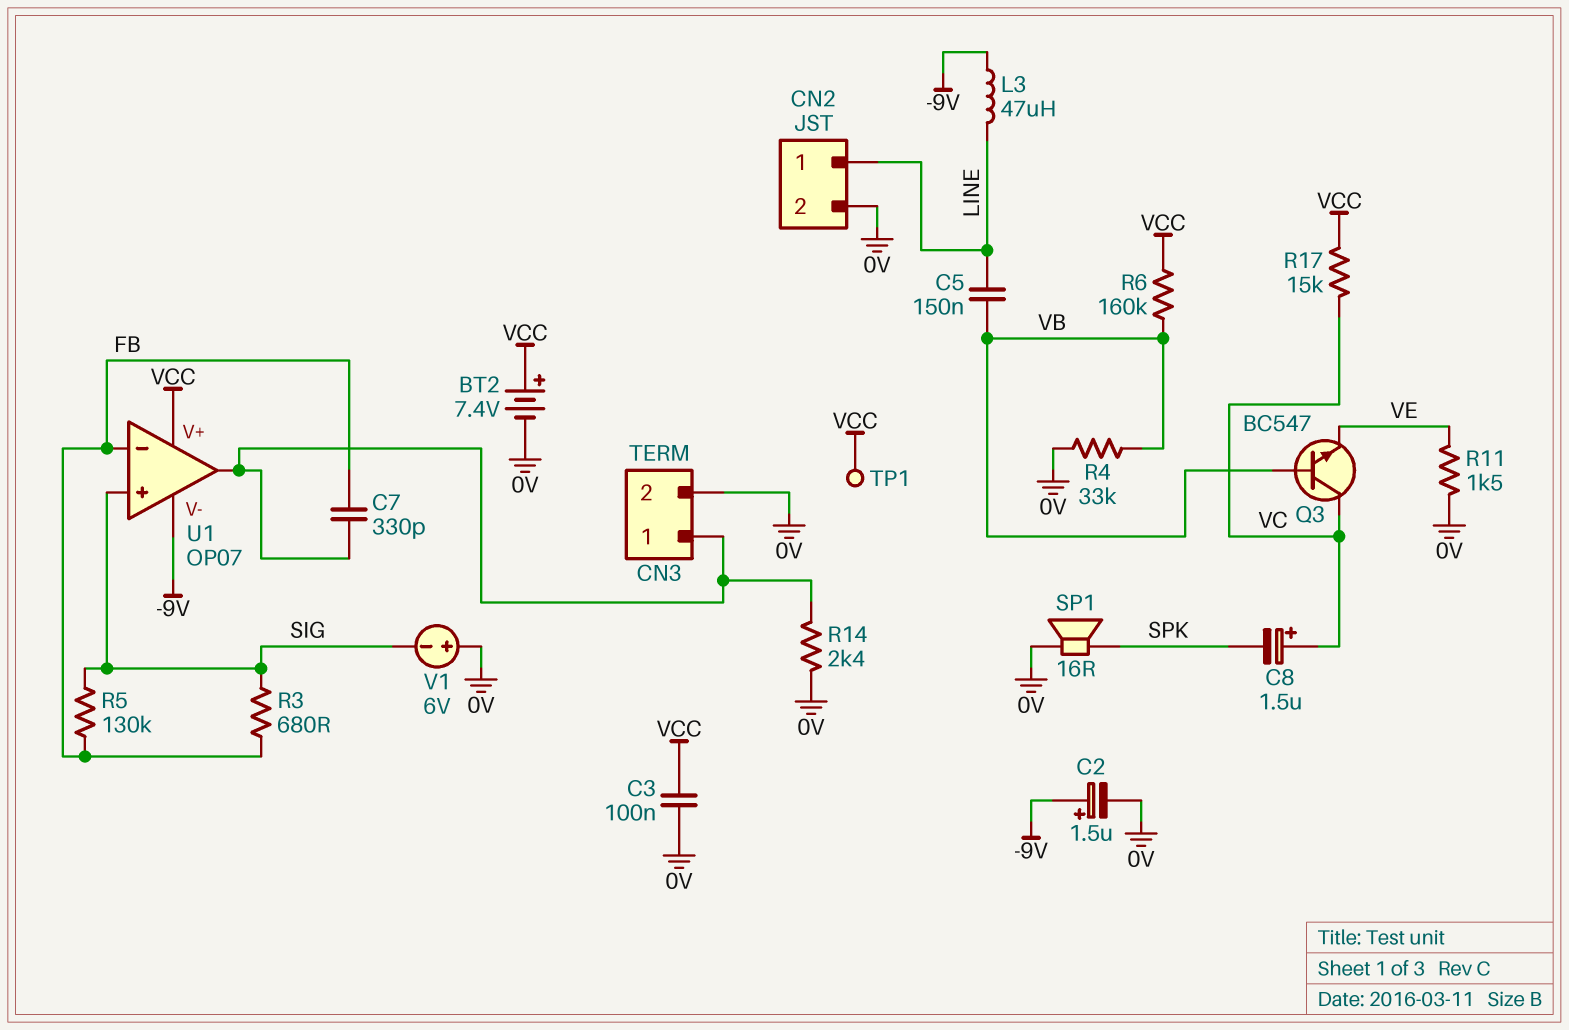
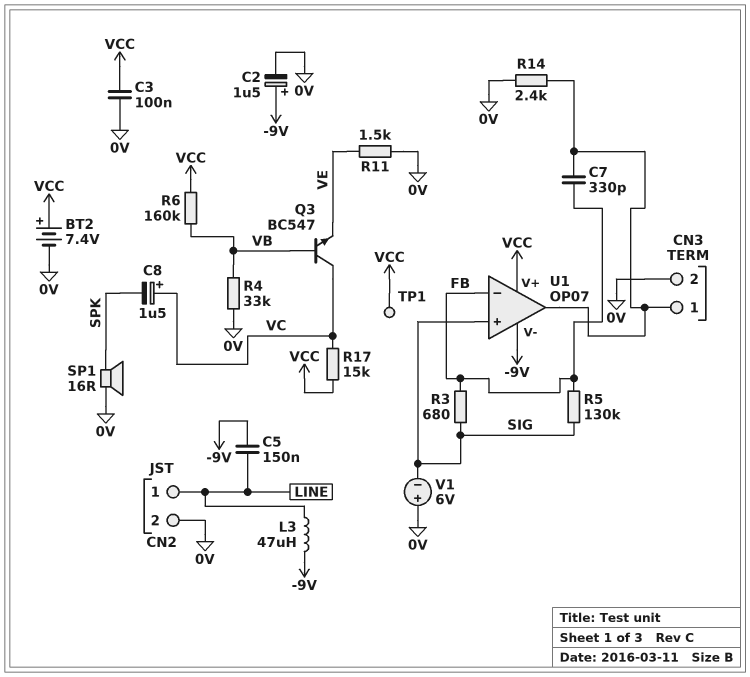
C5: 150nF (LINE, VB) -> 150nF (-9V, LINE)

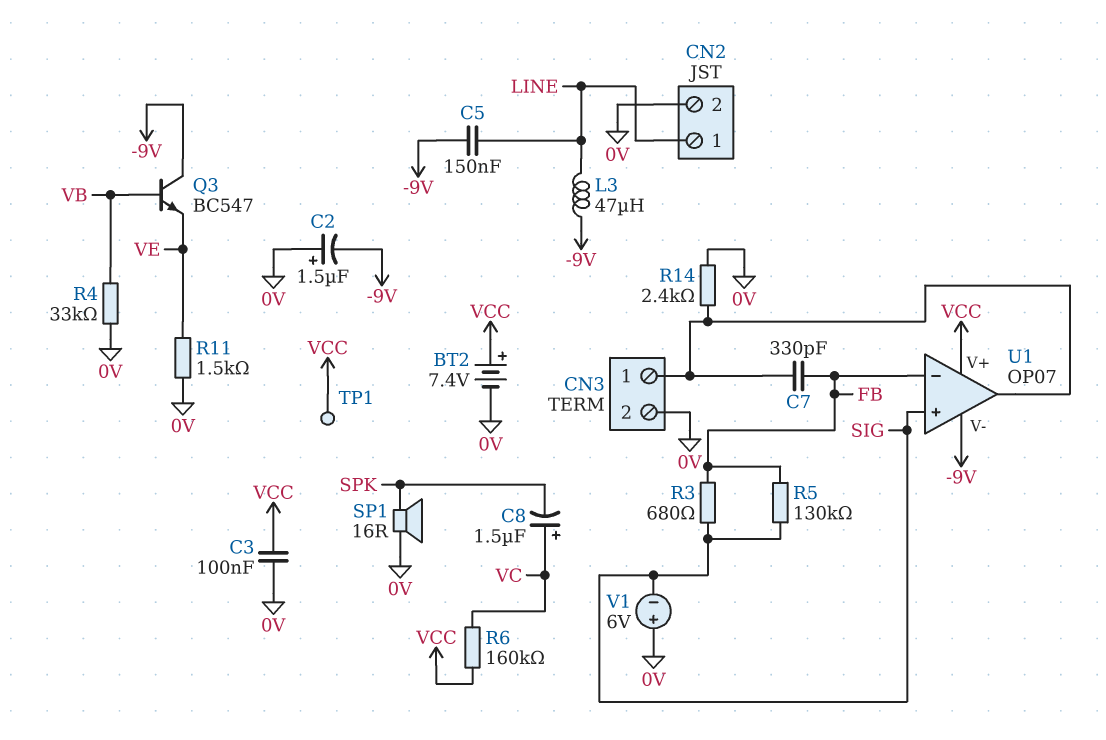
C2: 1.5uF (plus -9V, minus 0V) -> 1.5uF (plus 0V, minus -9V)
Q3: NPN BC547 (B VB, C VC, E VE) -> NPN BC547 (B VB, C -9V, E VE)
R6: 160k (VB, VCC) -> 160k (VC, VCC)
R17: 15k (VC, VCC) -> none

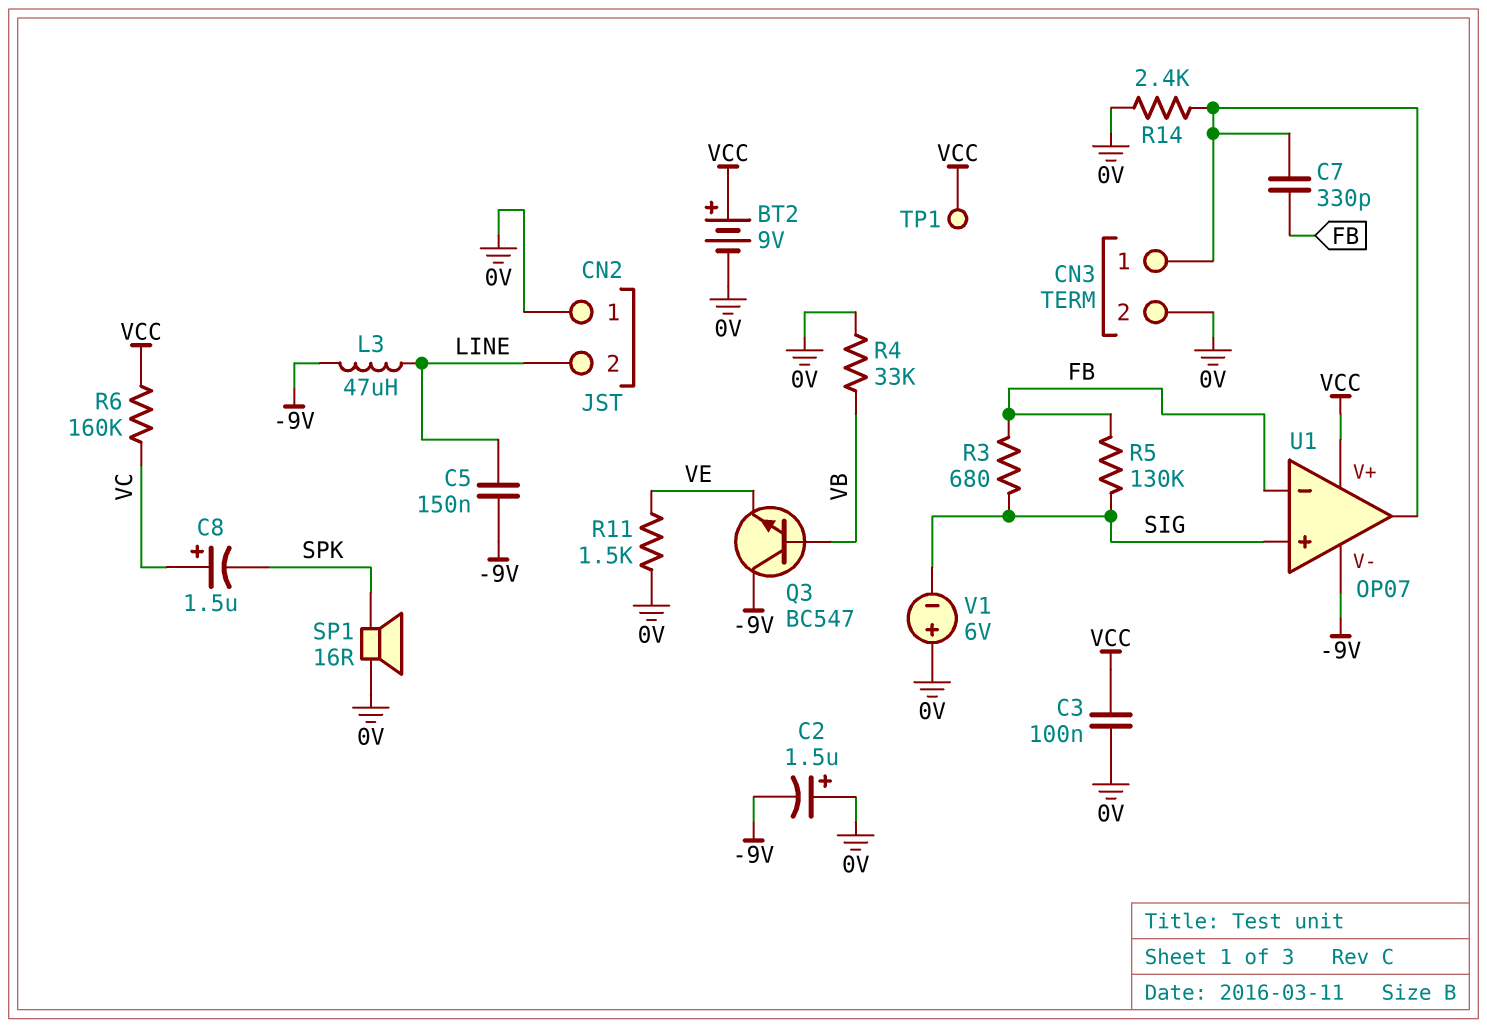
BT2: 7.4V (plus VCC, minus 0V) -> 9V (plus VCC, minus 0V)
CN2 pin 1: LINE -> 0V
CN2 pin 2: 0V -> LINE

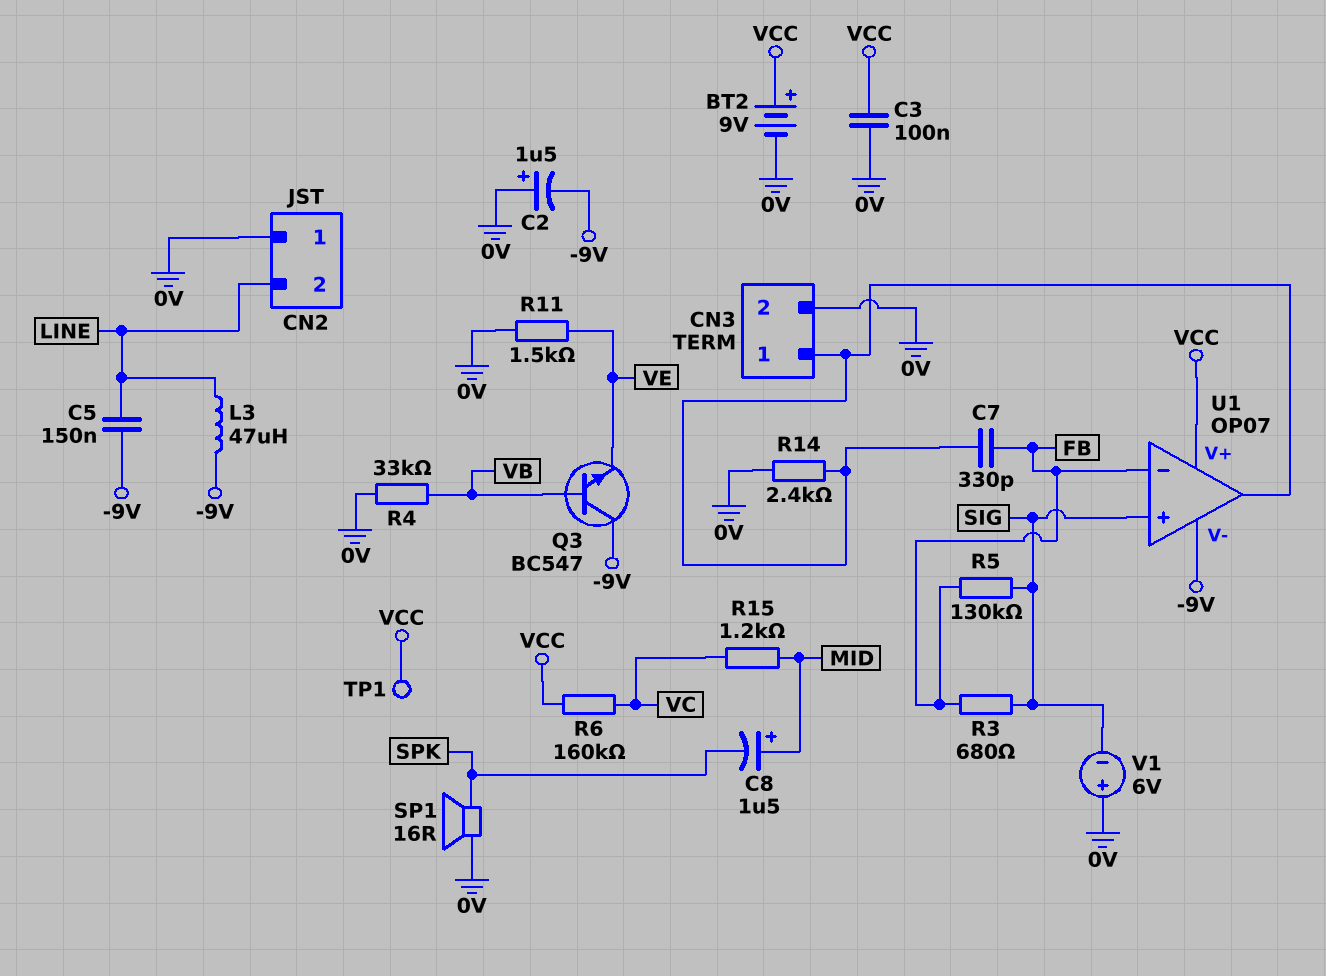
C8: 1.5uF (plus VC, minus SPK) -> 1.5uF (plus MID, minus SPK)
R15: none -> 1.2k (MID, VC)

